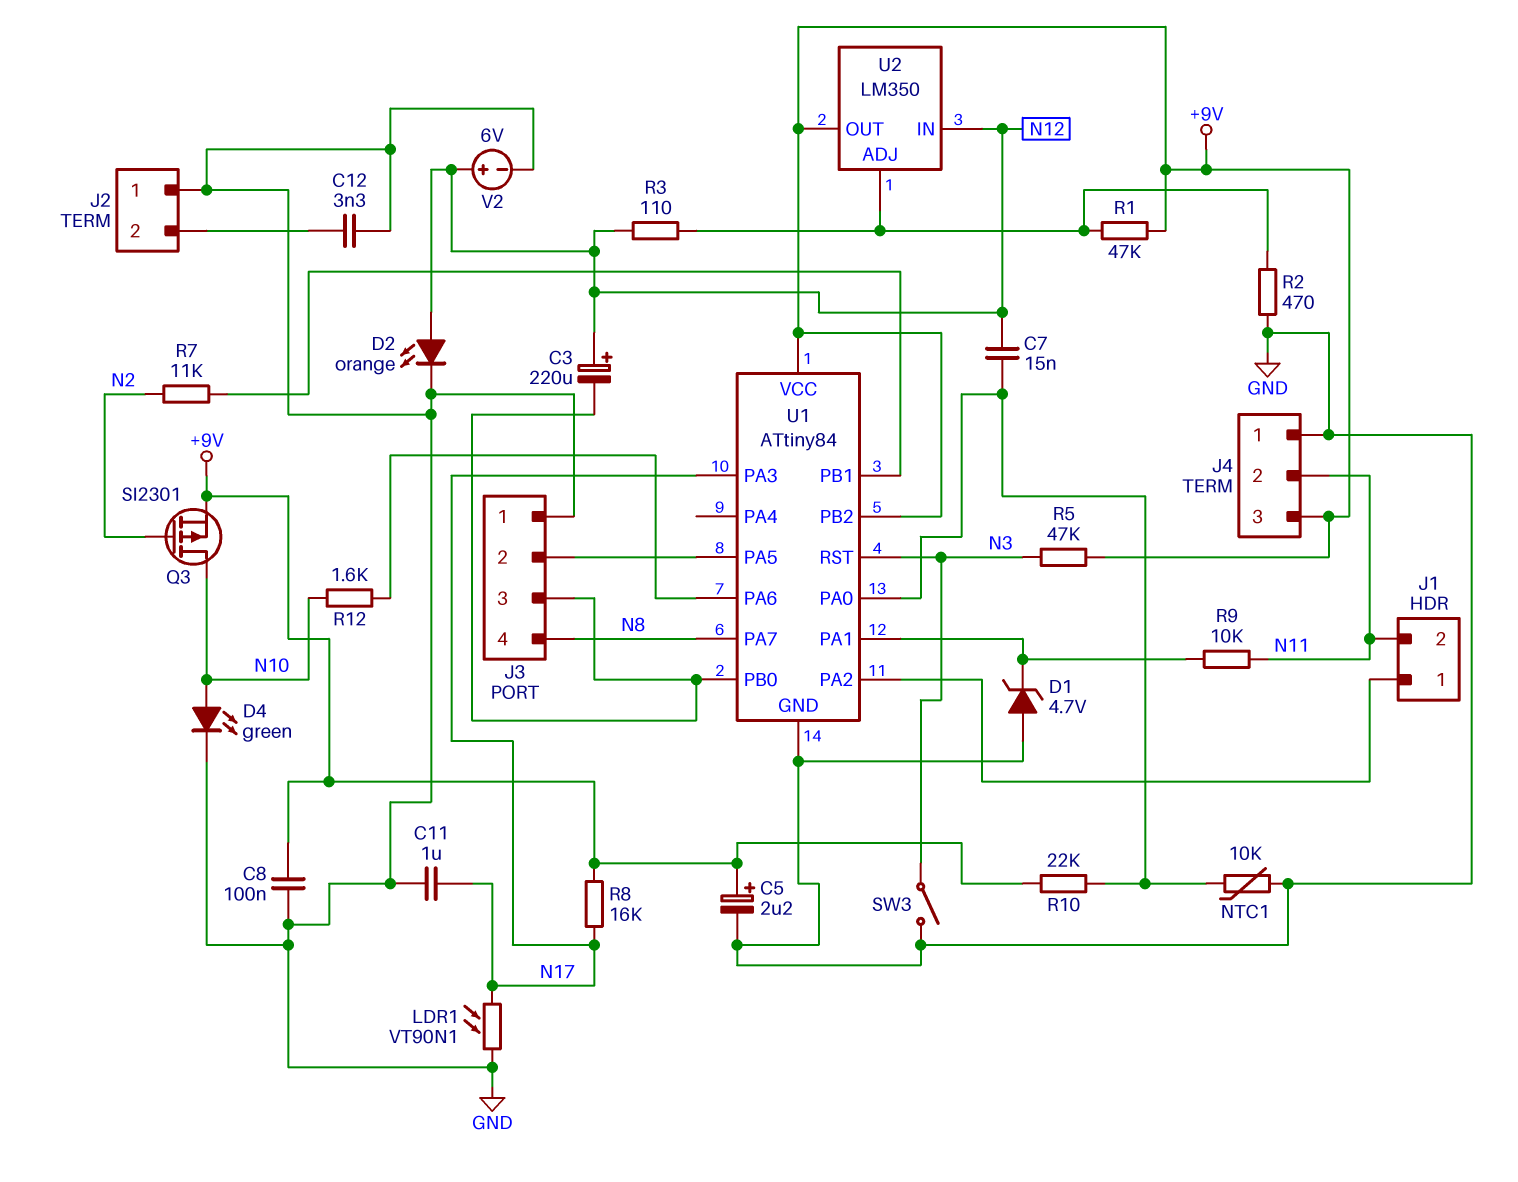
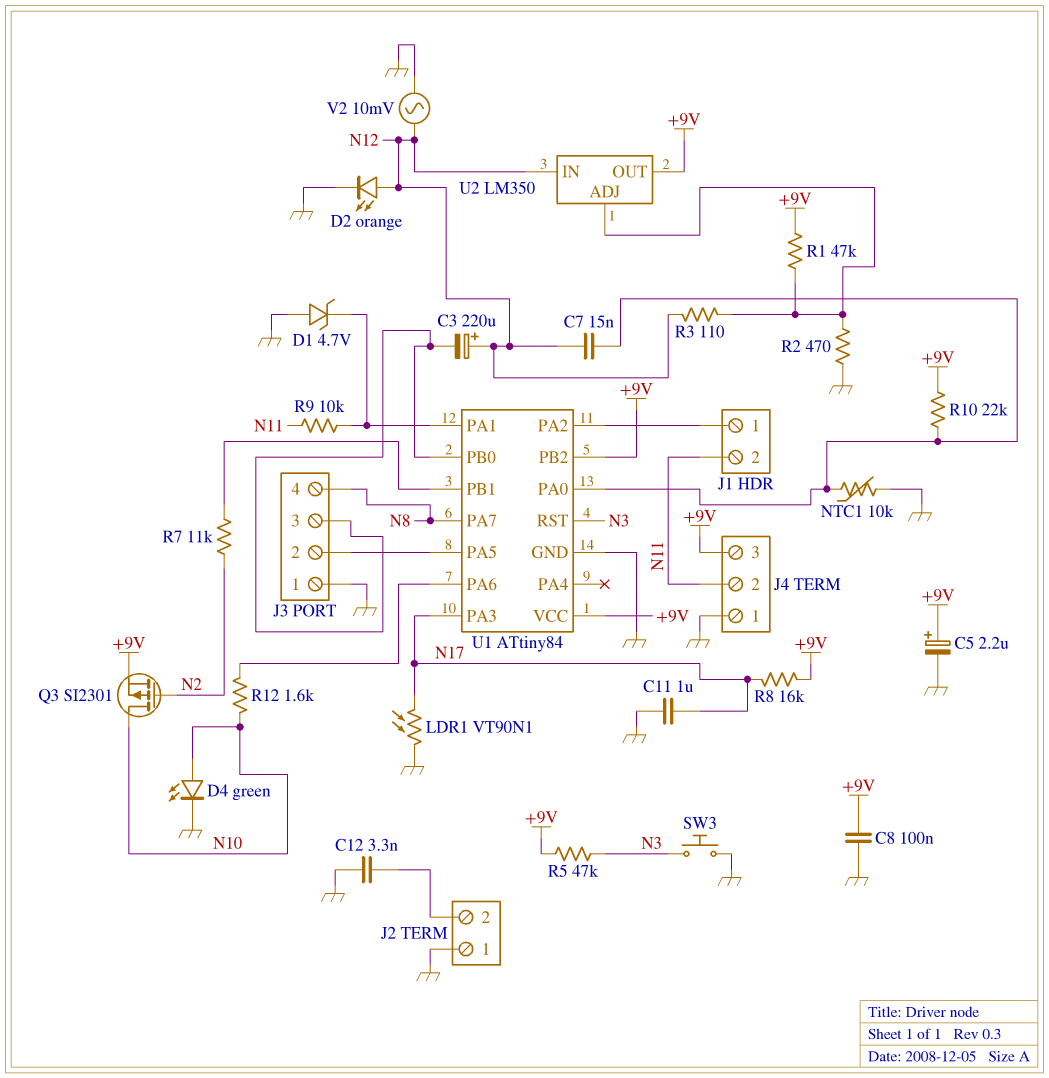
SW3: switch (GND, N3) -> button (GND, N3)
V2: 6V (plus N12, minus GND) -> AC 10mV (GND, N12)

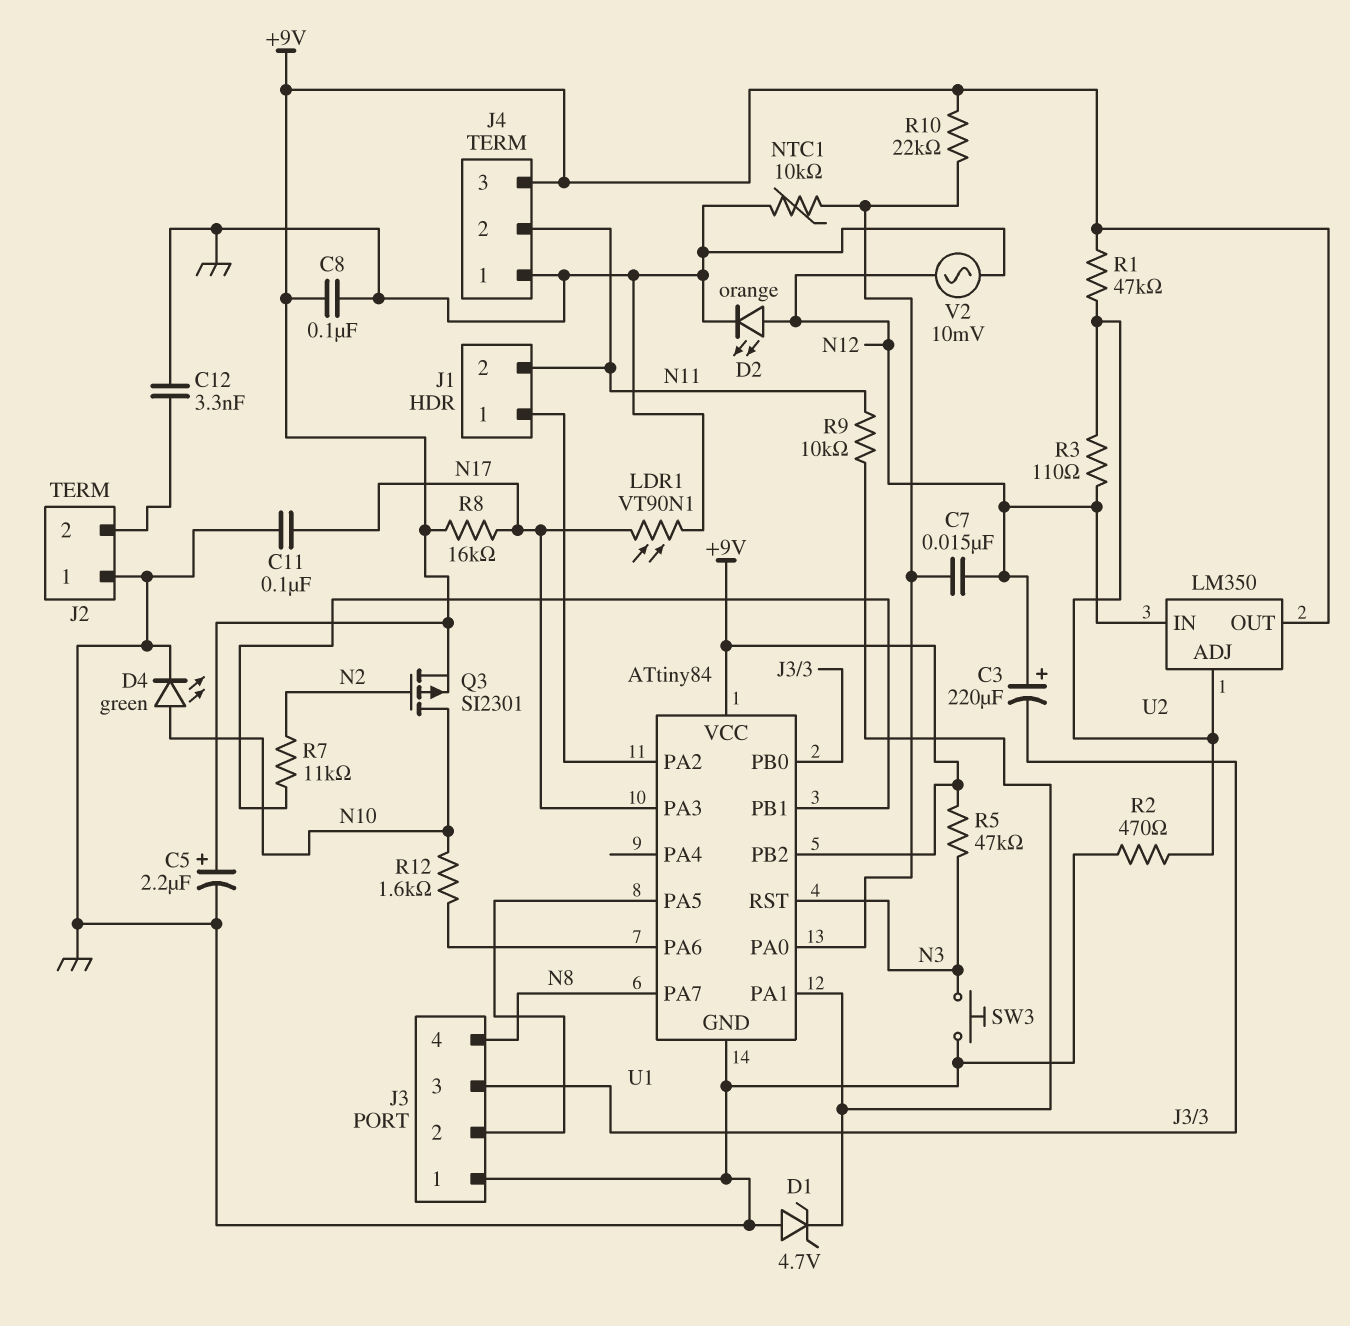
C11: 1uF (GND, N17) -> 100nF (GND, N17)

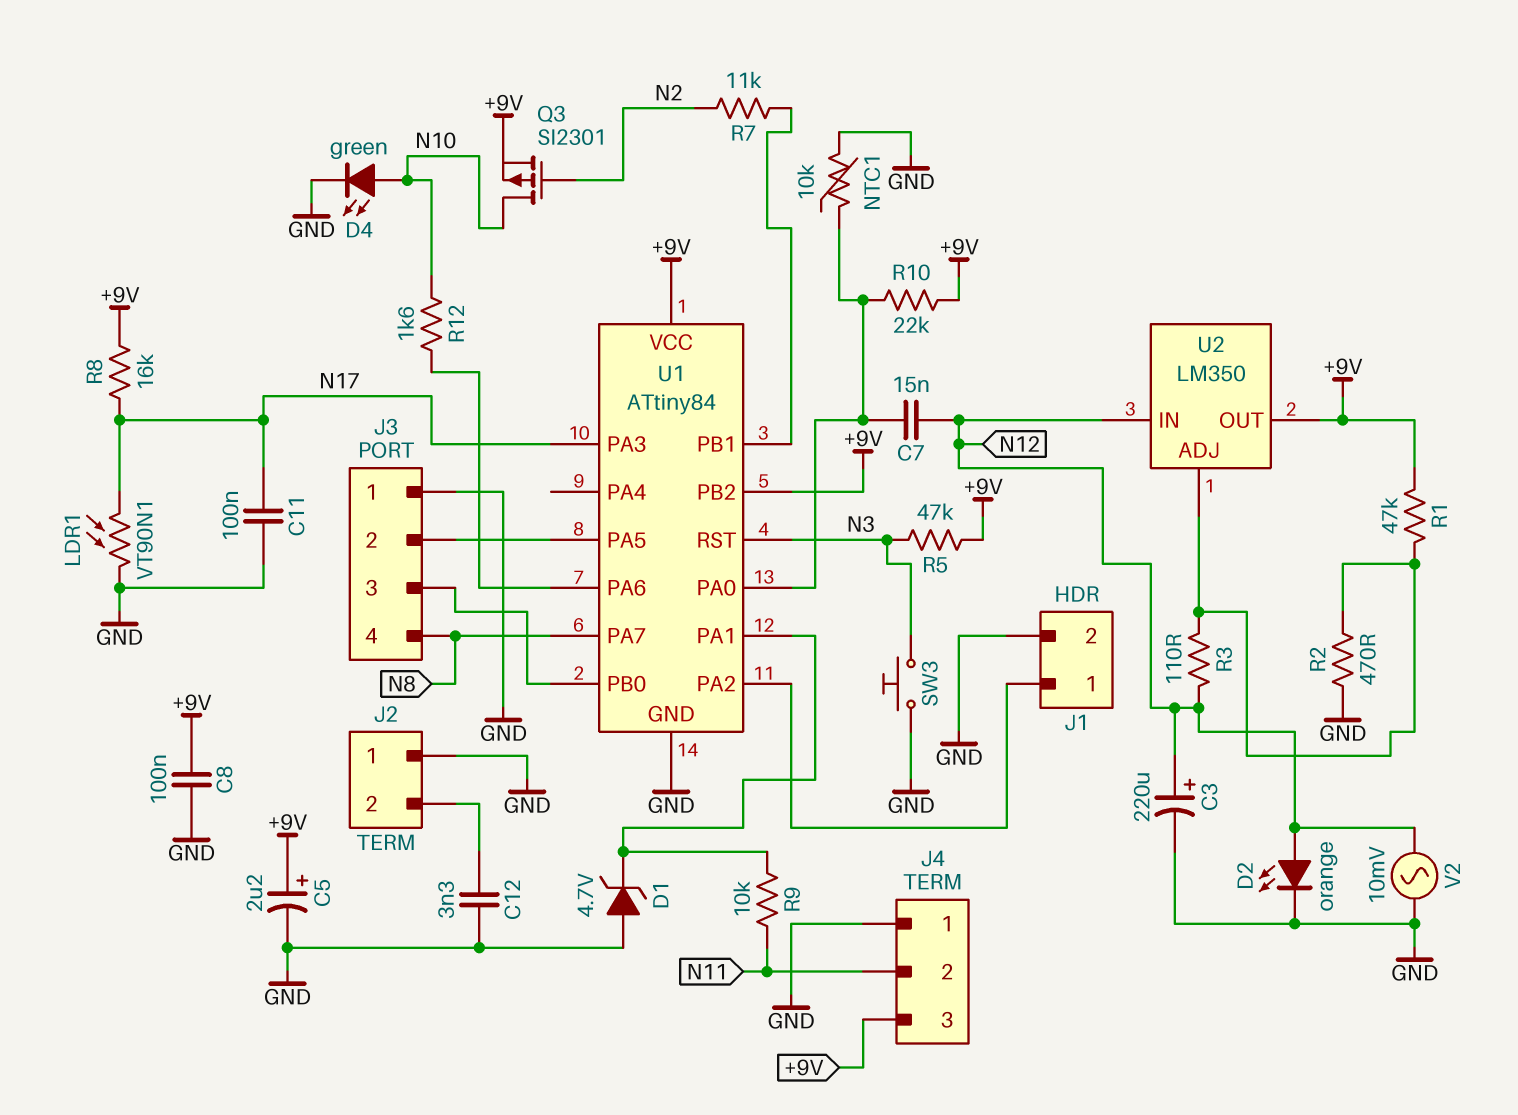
C3: 220uF (plus N12, minus J3/3) -> 220uF (plus N12, minus GND)
J1 pin 2: N11 -> GND

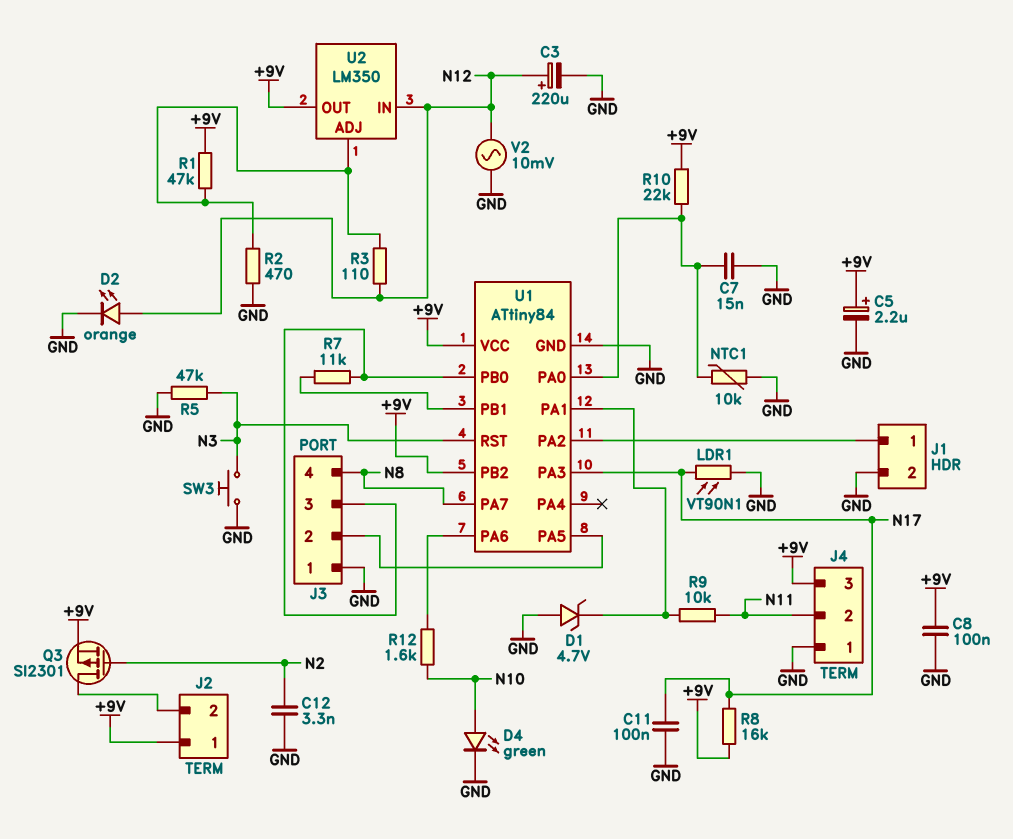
C7: 15nF (N12, U1/PA0) -> 15nF (GND, U1/PA0)
C12: 3.3nF (GND, J2/2) -> 3.3nF (GND, N2)
J2 pin 1: GND -> +9V
Q3: PMOS SI2301 (G N2, D N10, S +9V) -> PMOS SI2301 (G N2, D J2/2, S +9V)
R5: 47k (+9V, N3) -> 47k (GND, N3)
R7: 11k (N2, U1/PB1) -> 11k (J3/3, U1/PB1)

